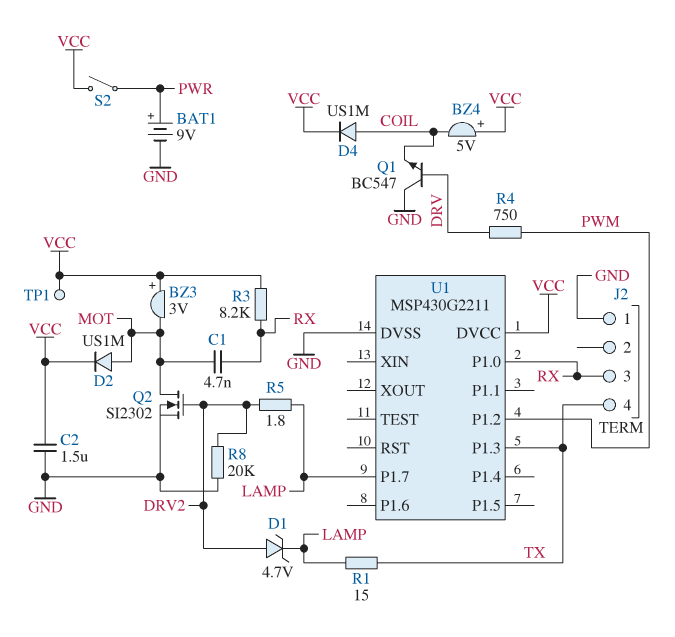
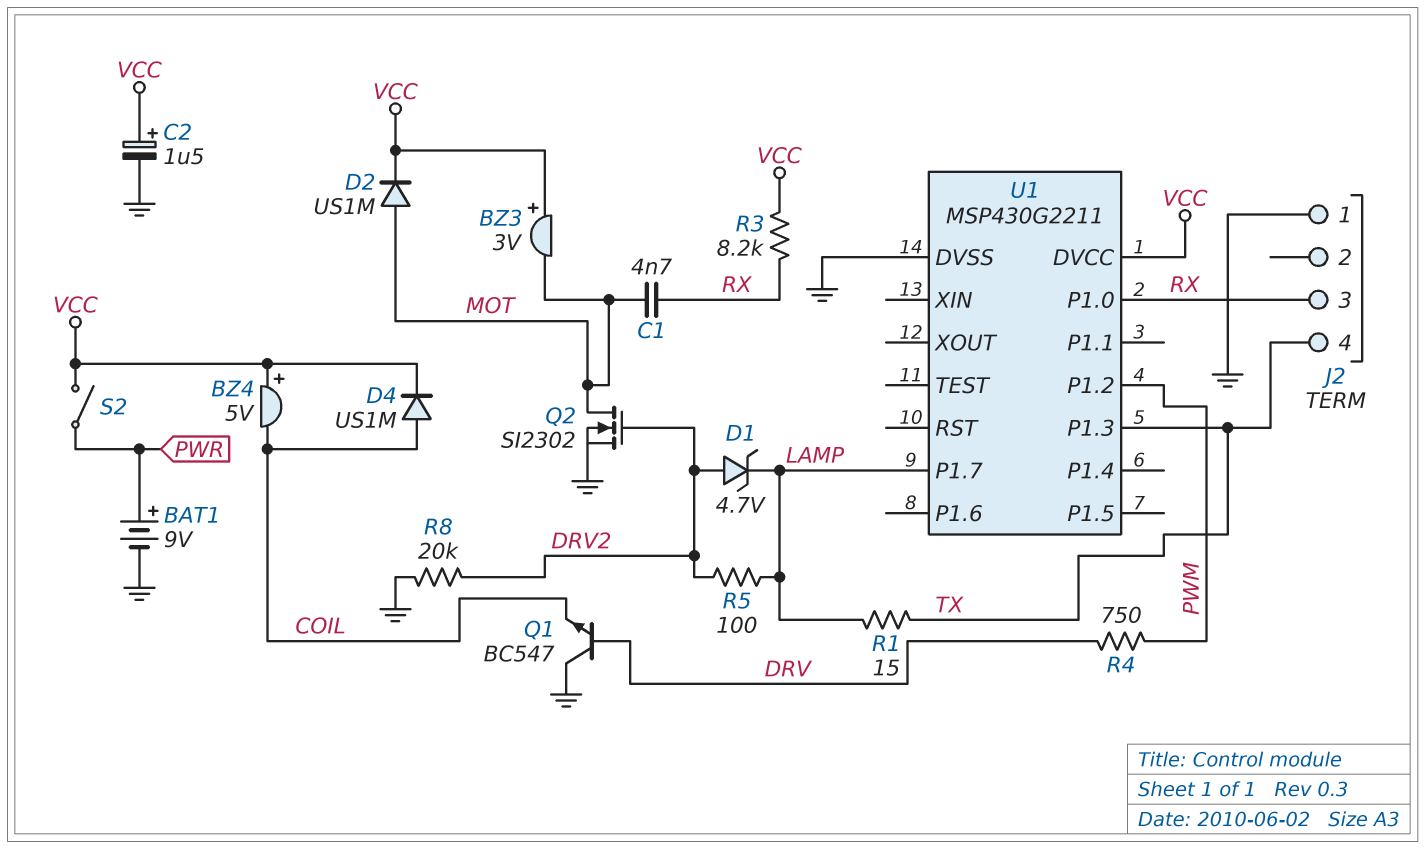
C2: 1.5uF (GND, VCC) -> 1.5uF (plus VCC, minus GND)
R5: 1.8 (DRV2, LAMP) -> 100 (DRV2, LAMP)
TP1: test point (VCC) -> none

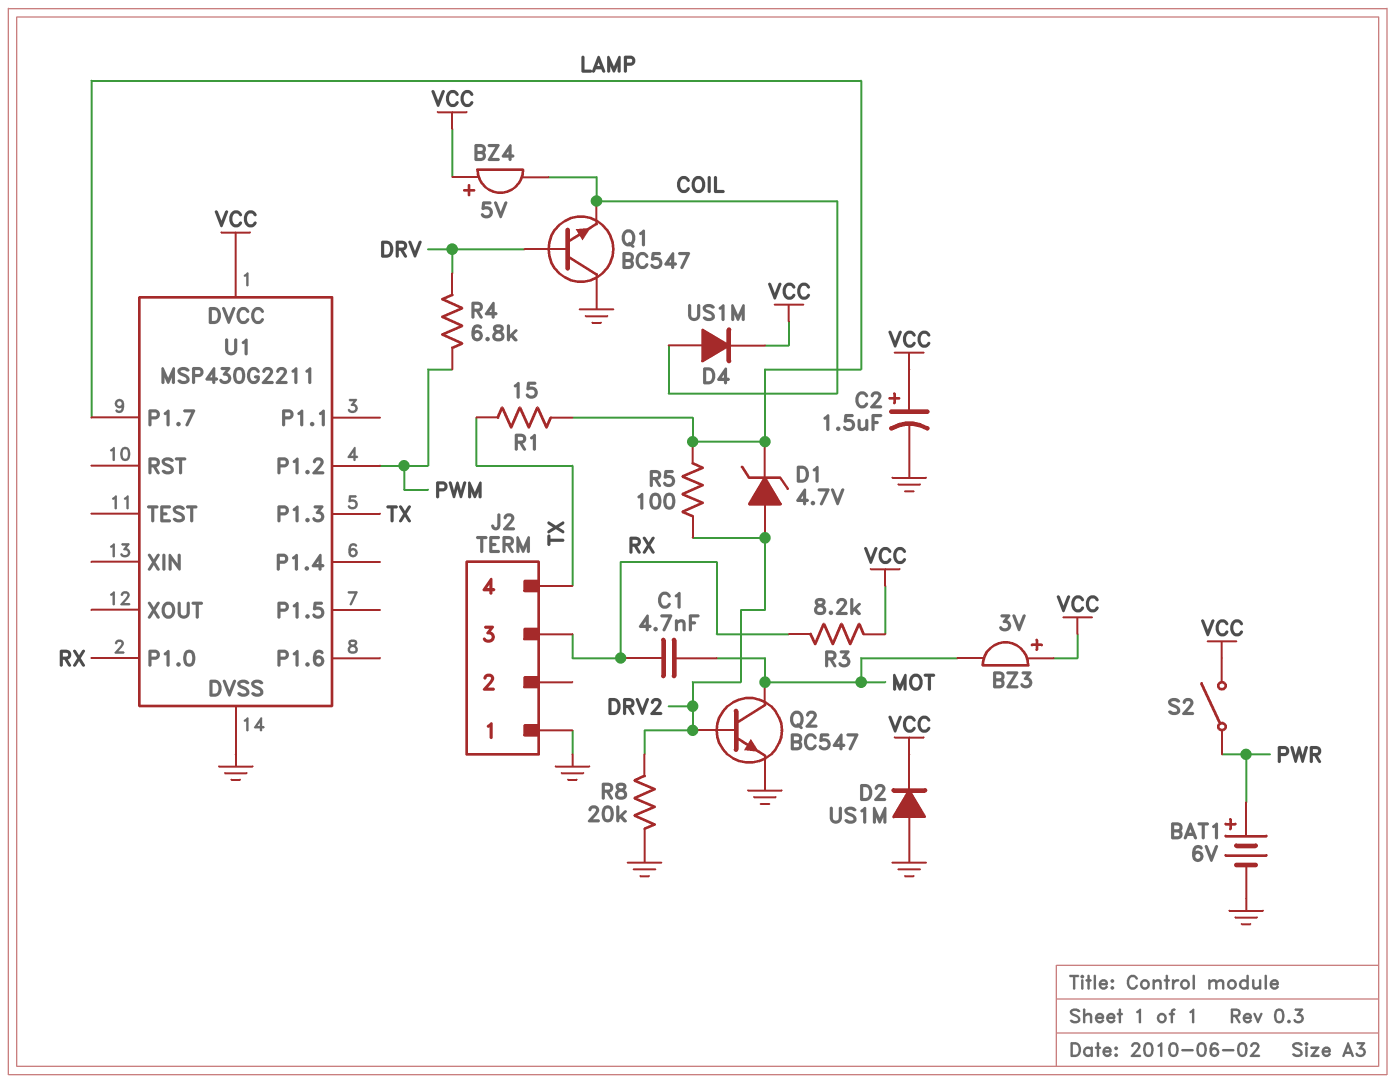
BAT1: 9V (plus PWR, minus GND) -> 6V (plus PWR, minus GND)
D2: diode US1M (A MOT, K VCC) -> diode US1M (A GND, K VCC)
Q2: NMOS SI2302 (G DRV2, D MOT, S GND) -> NPN BC547 (B DRV2, C MOT, E GND)
R4: 750 (DRV, PWM) -> 6.8k (DRV, PWM)

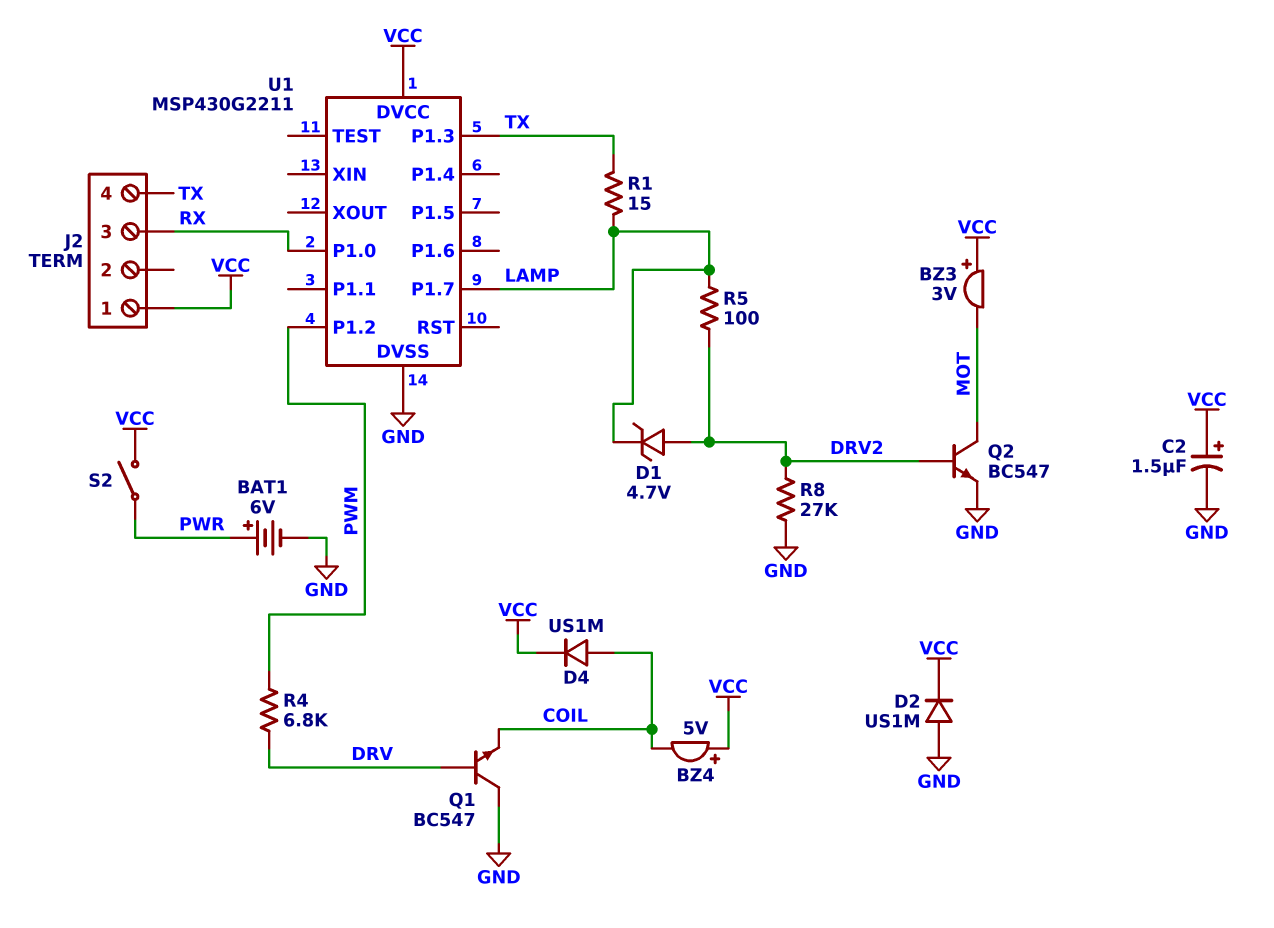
C1: 4.7nF (MOT, RX) -> none
J2 pin 1: GND -> VCC
R3: 8.2k (RX, VCC) -> none
R8: 20k (DRV2, GND) -> 27k (DRV2, GND)

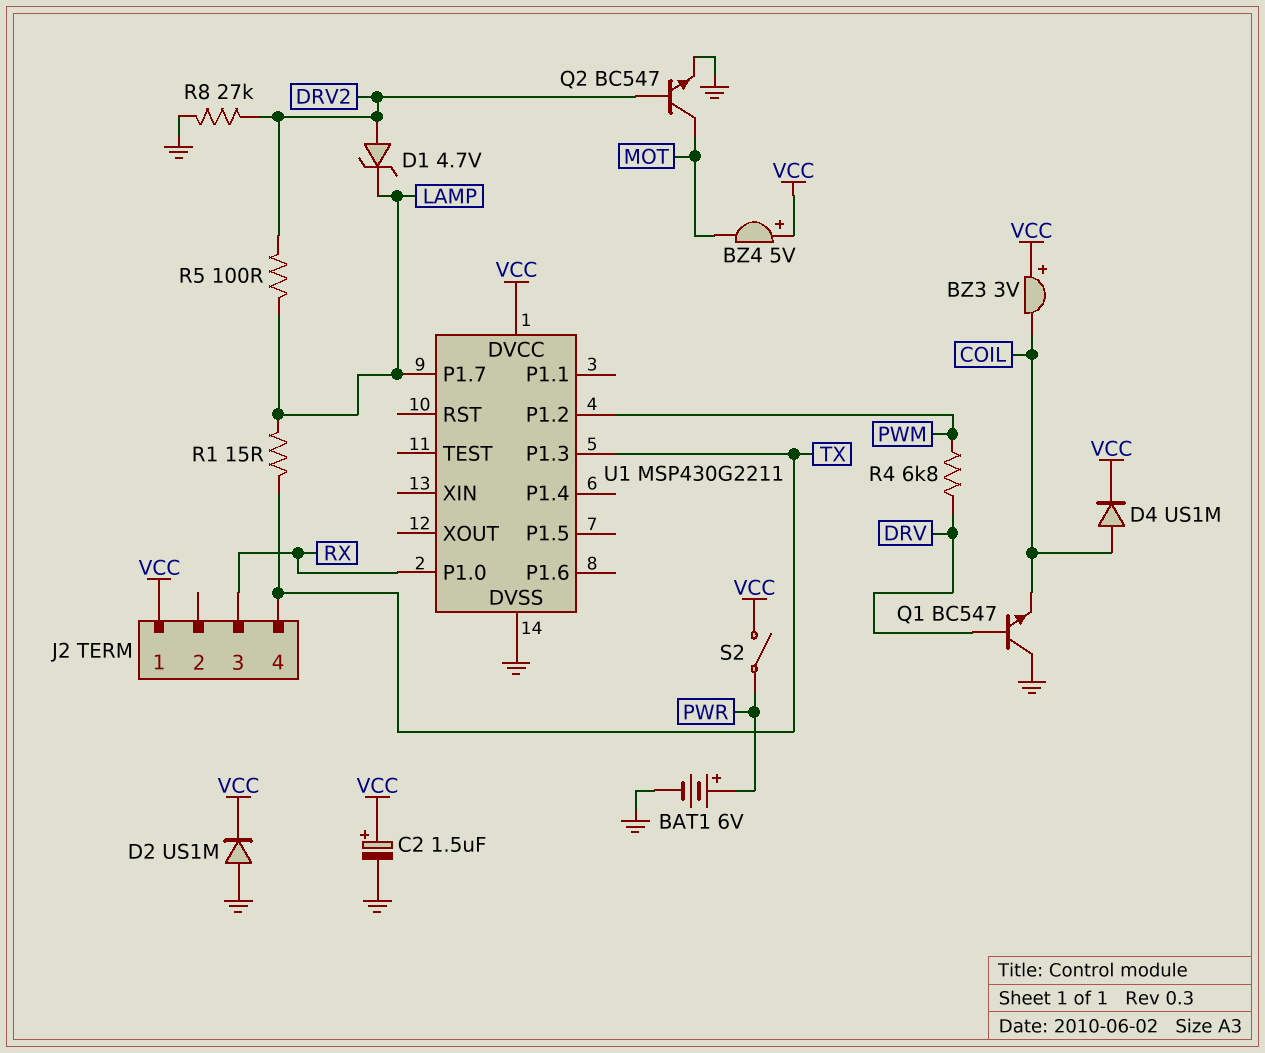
BZ3: buzzer 3V (plus VCC, minus MOT) -> buzzer 3V (plus VCC, minus COIL)
BZ4: buzzer 5V (plus VCC, minus COIL) -> buzzer 5V (plus VCC, minus MOT)

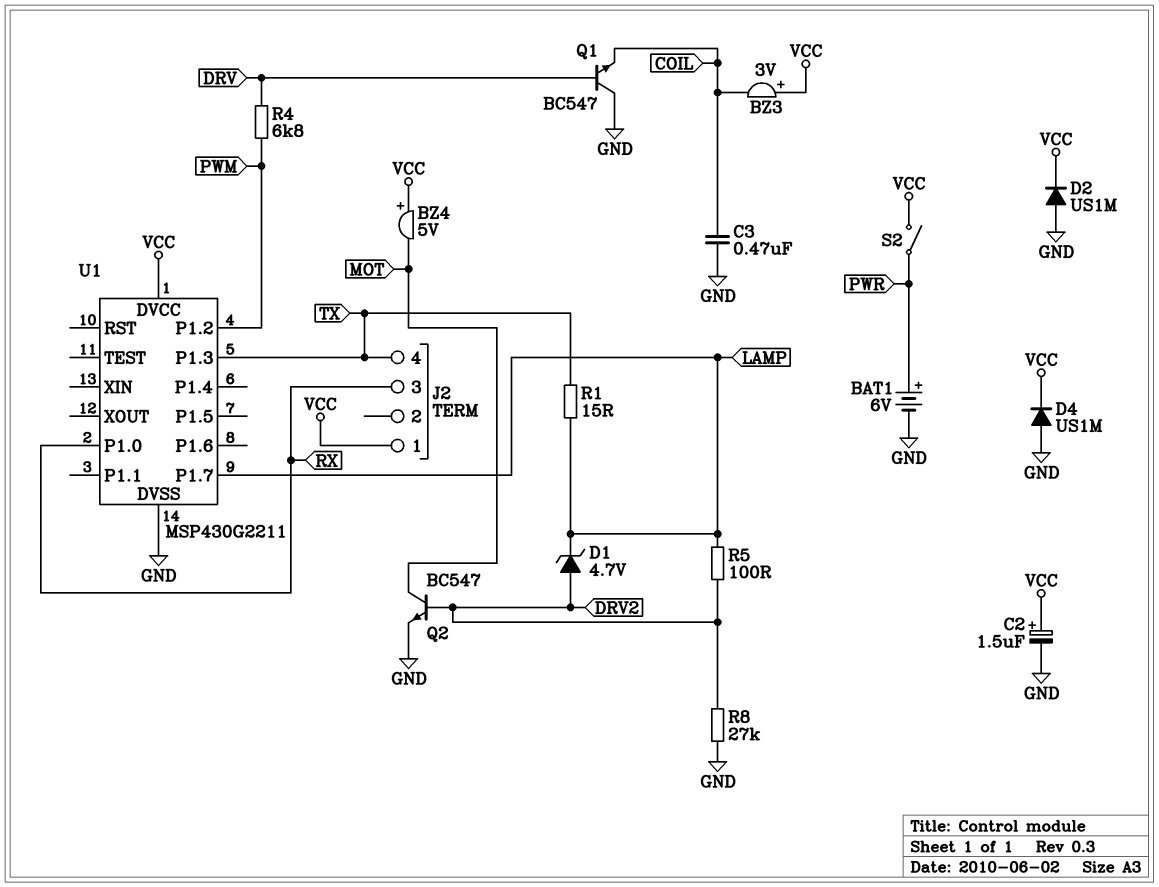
C3: none -> 470nF (COIL, GND)
D4: diode US1M (A COIL, K VCC) -> diode US1M (A GND, K VCC)

